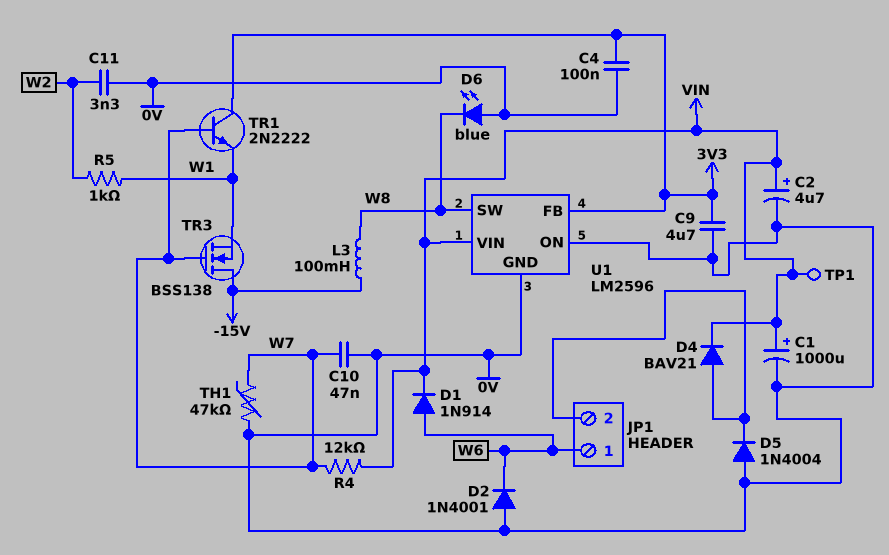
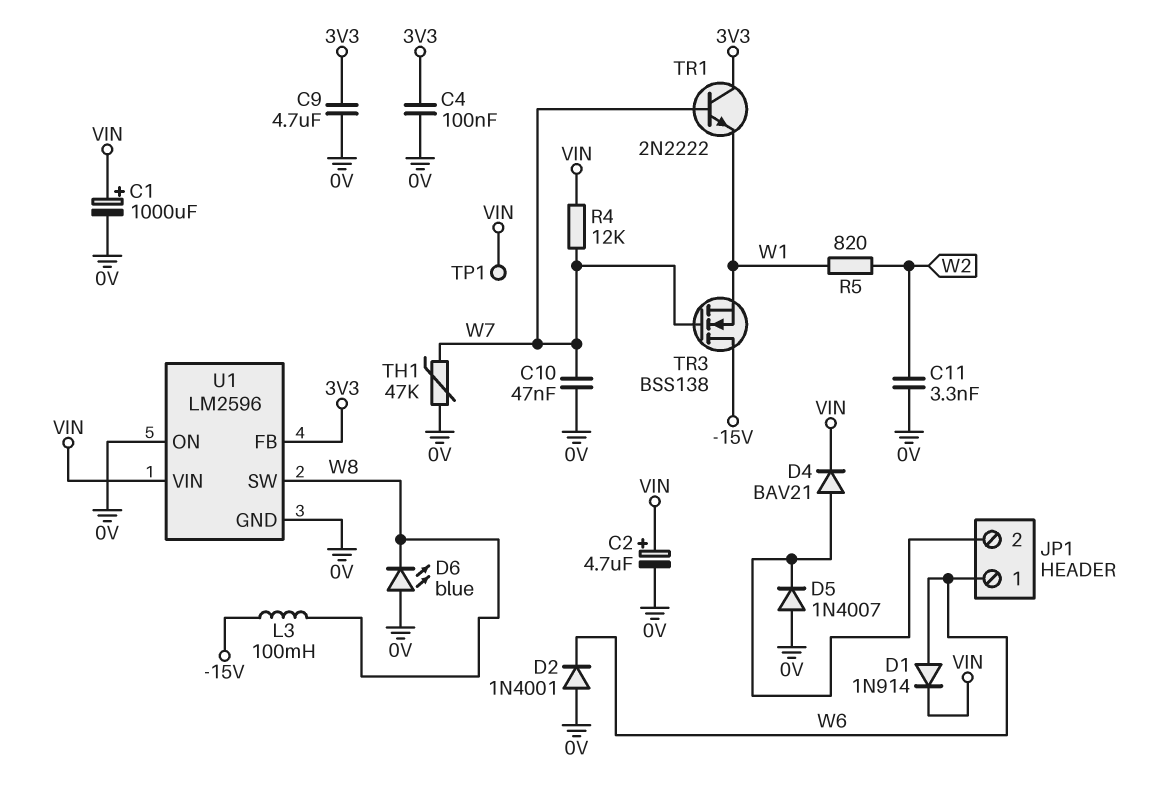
D5: diode 1N4004 (A 0V, K JP1/2) -> diode 1N4007 (A 0V, K JP1/2)
R5: 1k (W1, W2) -> 820 (W1, W2)

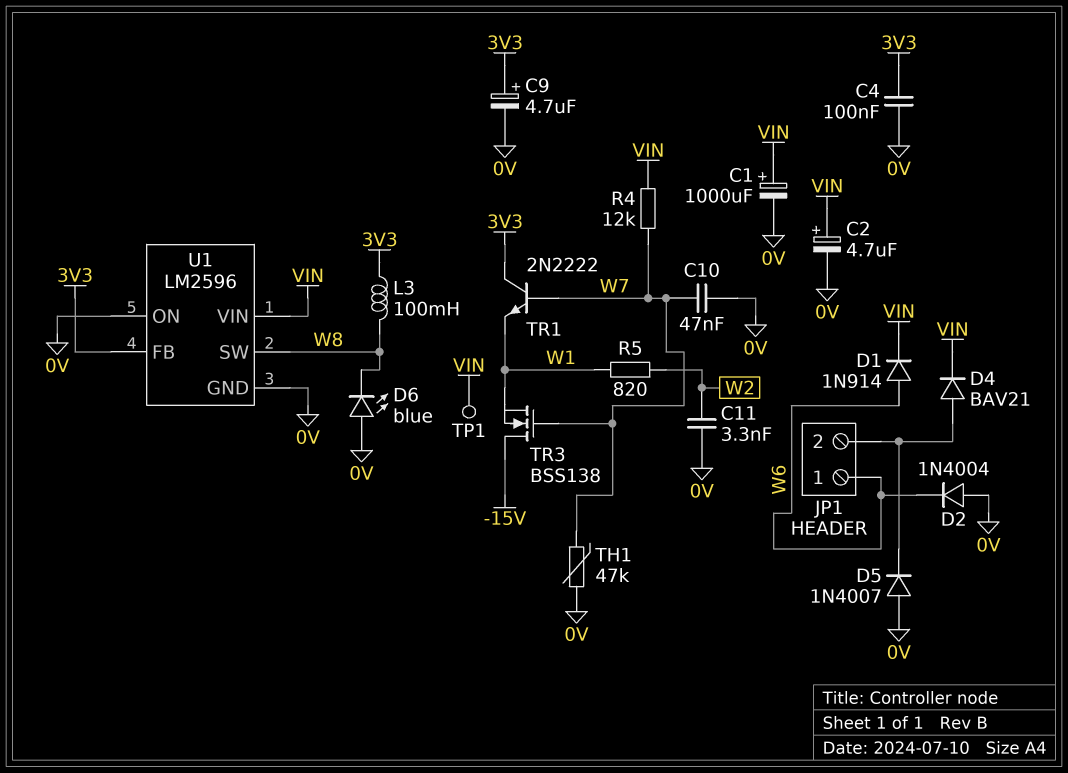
C9: 4.7uF (0V, 3V3) -> 4.7uF (plus 3V3, minus 0V)
D2: diode 1N4001 (A 0V, K W6) -> diode 1N4004 (A 0V, K W6)
L3: 100mH (-15V, W8) -> 100mH (3V3, W8)

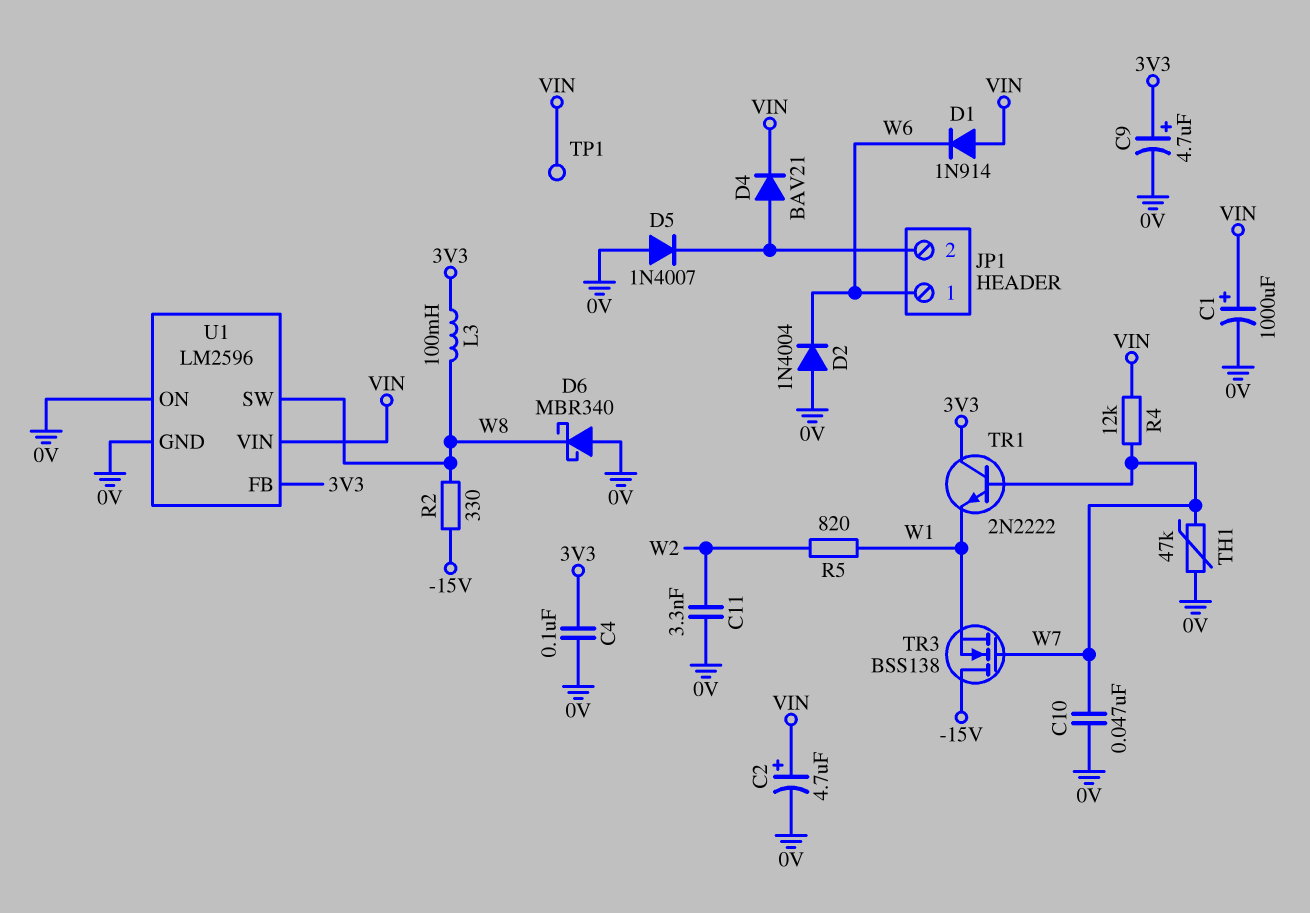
D1: diode 1N914 (A W6, K VIN) -> diode 1N914 (A VIN, K W6)
D6: LED blue (A 0V, K W8) -> schottky MBR340 (A 0V, K W8)
R2: none -> 330 (-15V, W8)

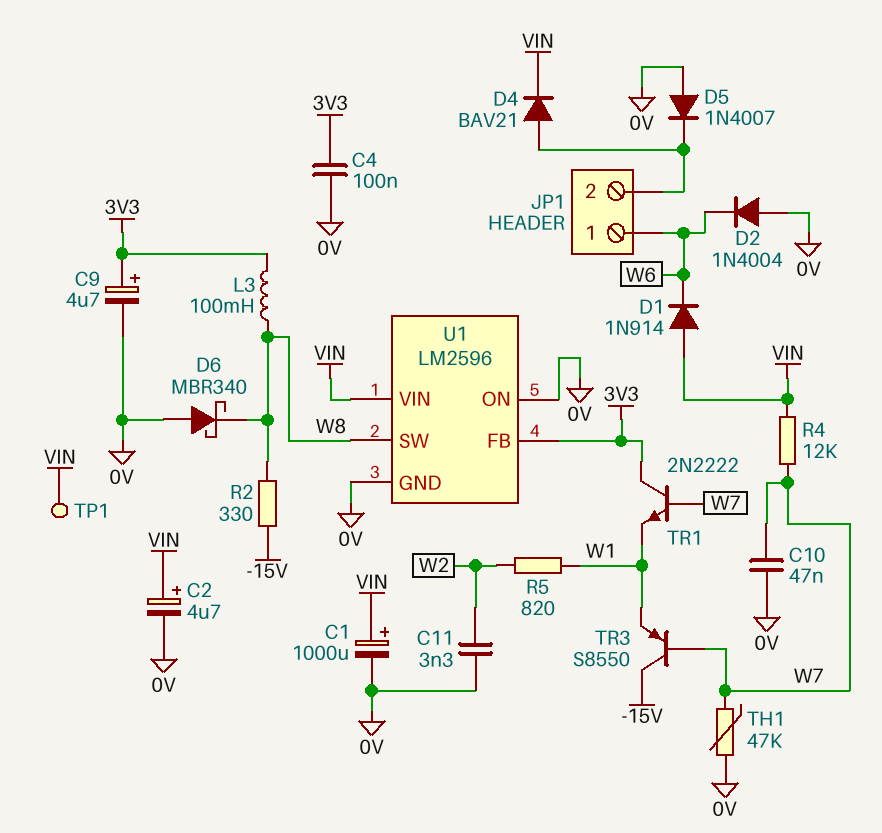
TR3: NMOS BSS138 (G W7, D -15V, S W1) -> PNP S8550 (B W7, C -15V, E W1)

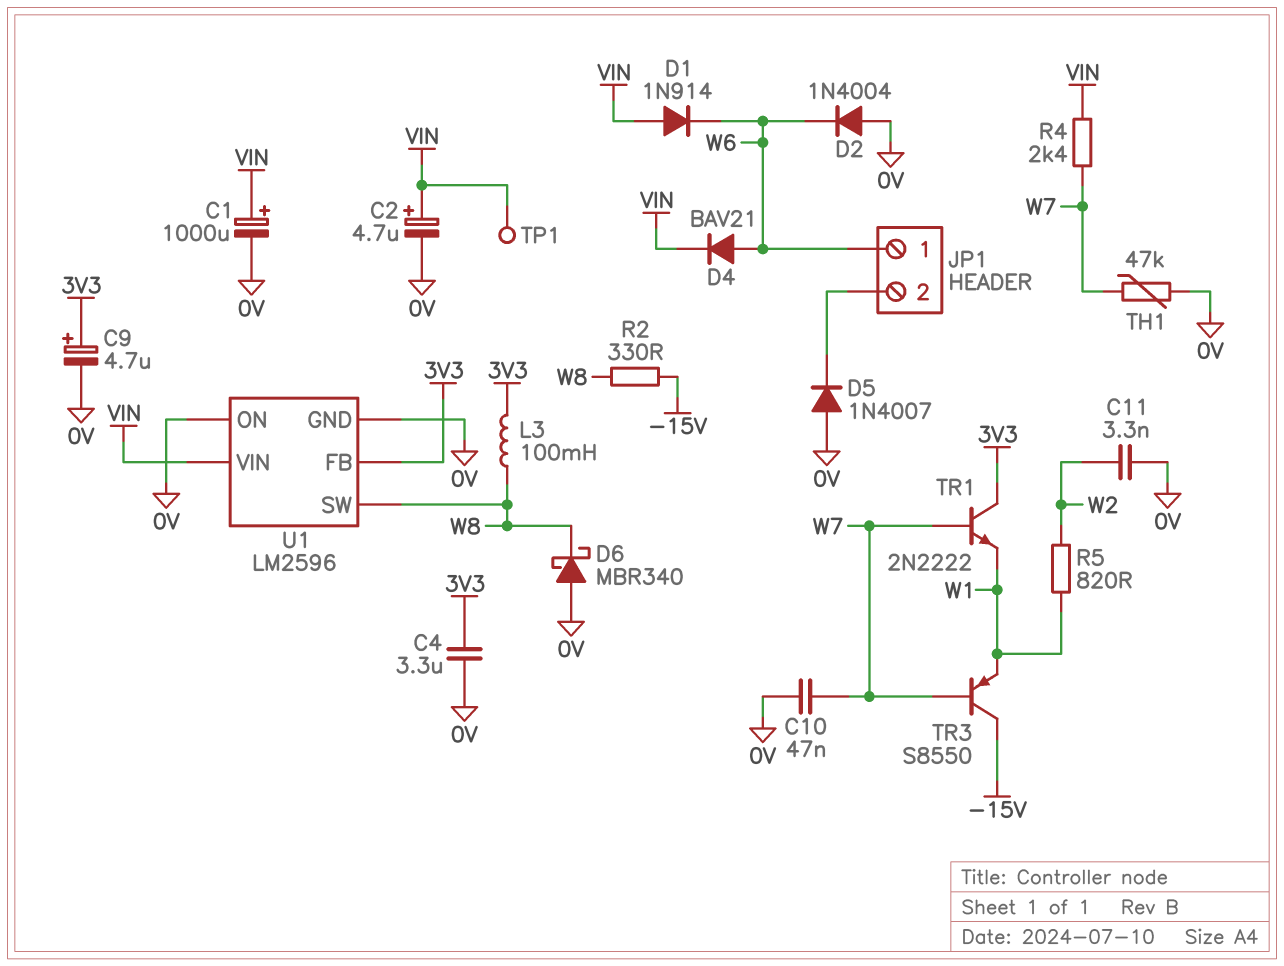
C4: 100nF (0V, 3V3) -> 3.3uF (0V, 3V3)
D4: diode BAV21 (A JP1/2, K VIN) -> diode BAV21 (A W6, K VIN)
R4: 12k (VIN, W7) -> 2.4k (VIN, W7)

